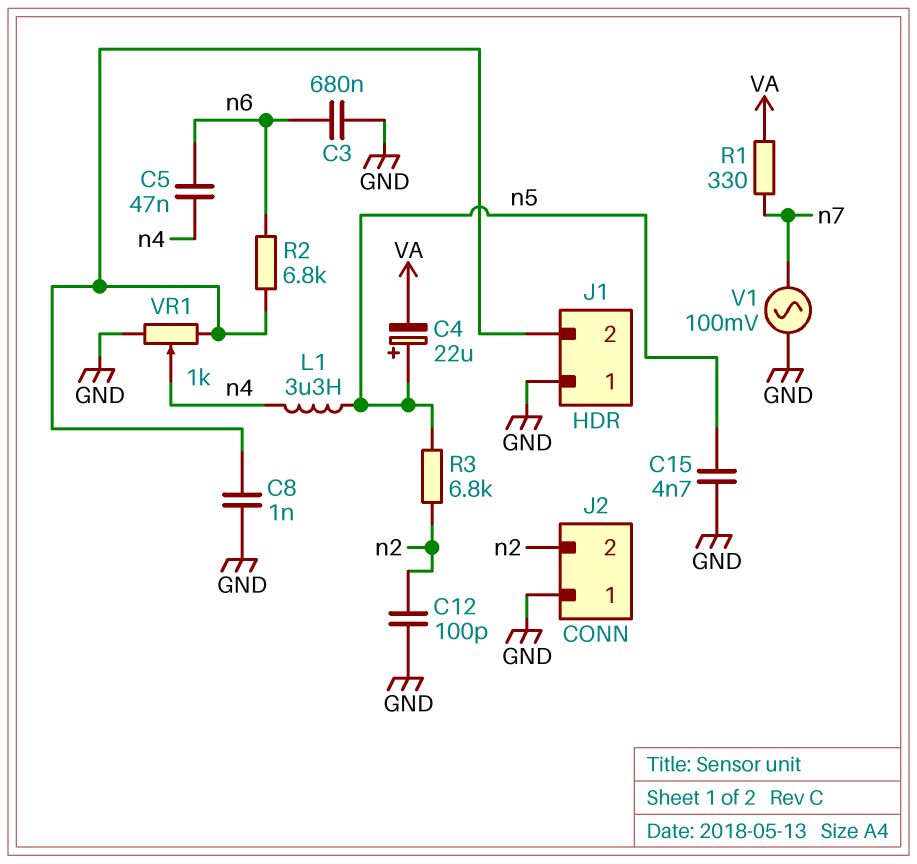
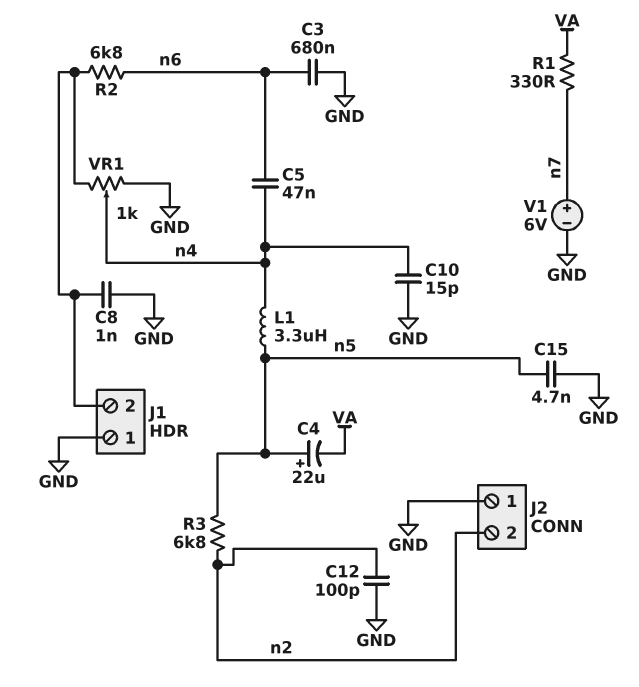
C10: none -> 15pF (GND, n4)
V1: AC 100mV (GND, n7) -> 6V (plus n7, minus GND)

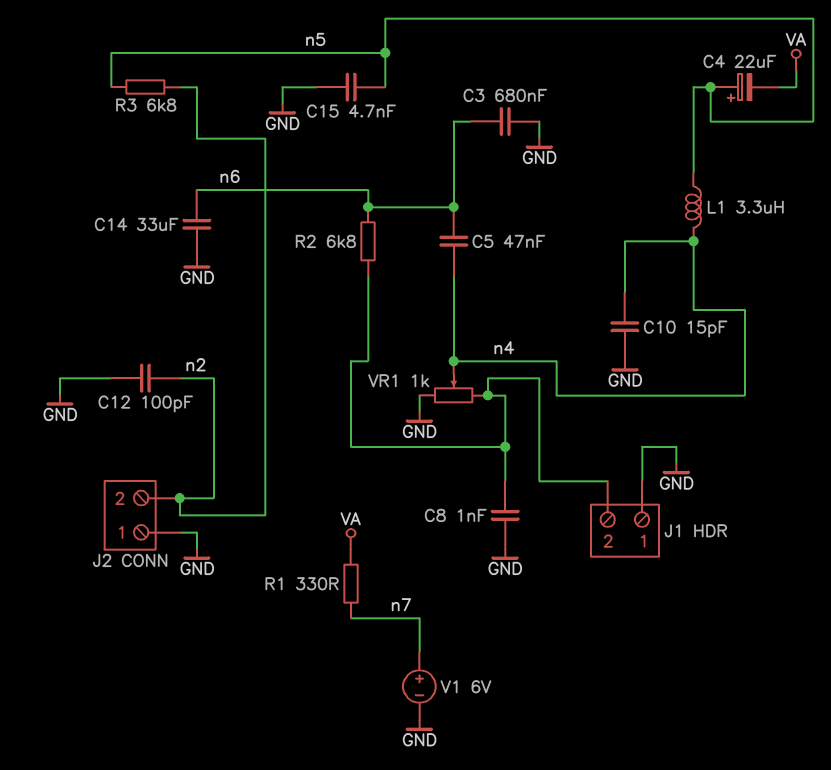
C14: none -> 33uF (GND, n6)

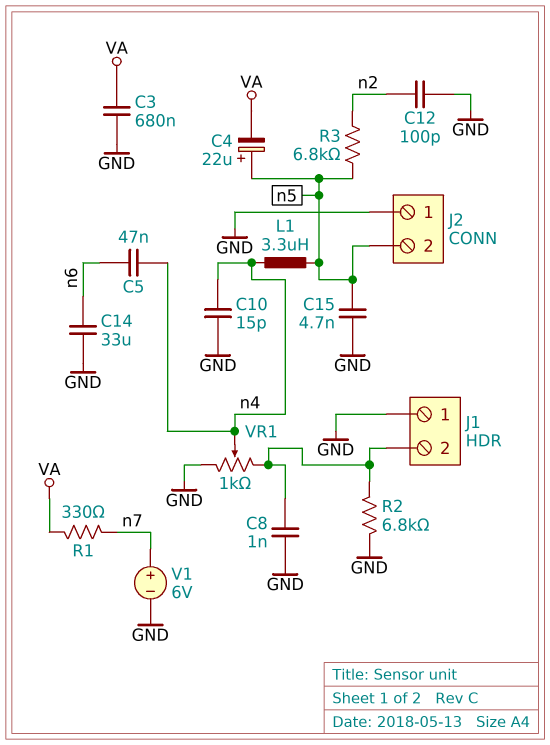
C3: 680nF (GND, n6) -> 680nF (GND, VA)
J2 pin 2: n2 -> n5
R2: 6.8k (J1/2, n6) -> 6.8k (GND, J1/2)

